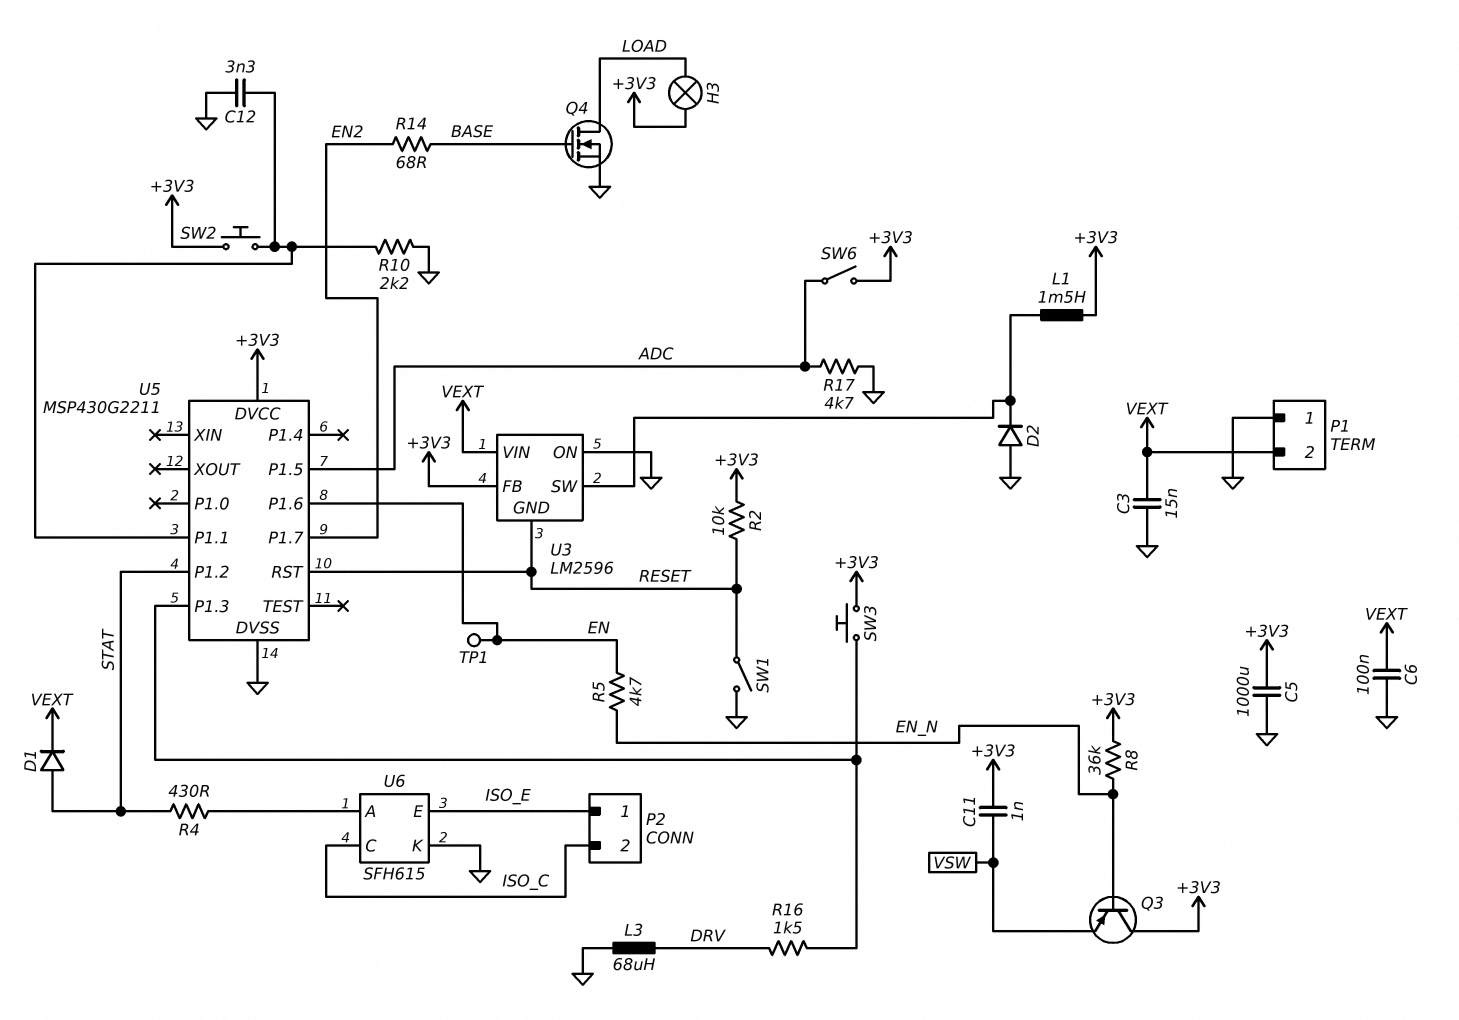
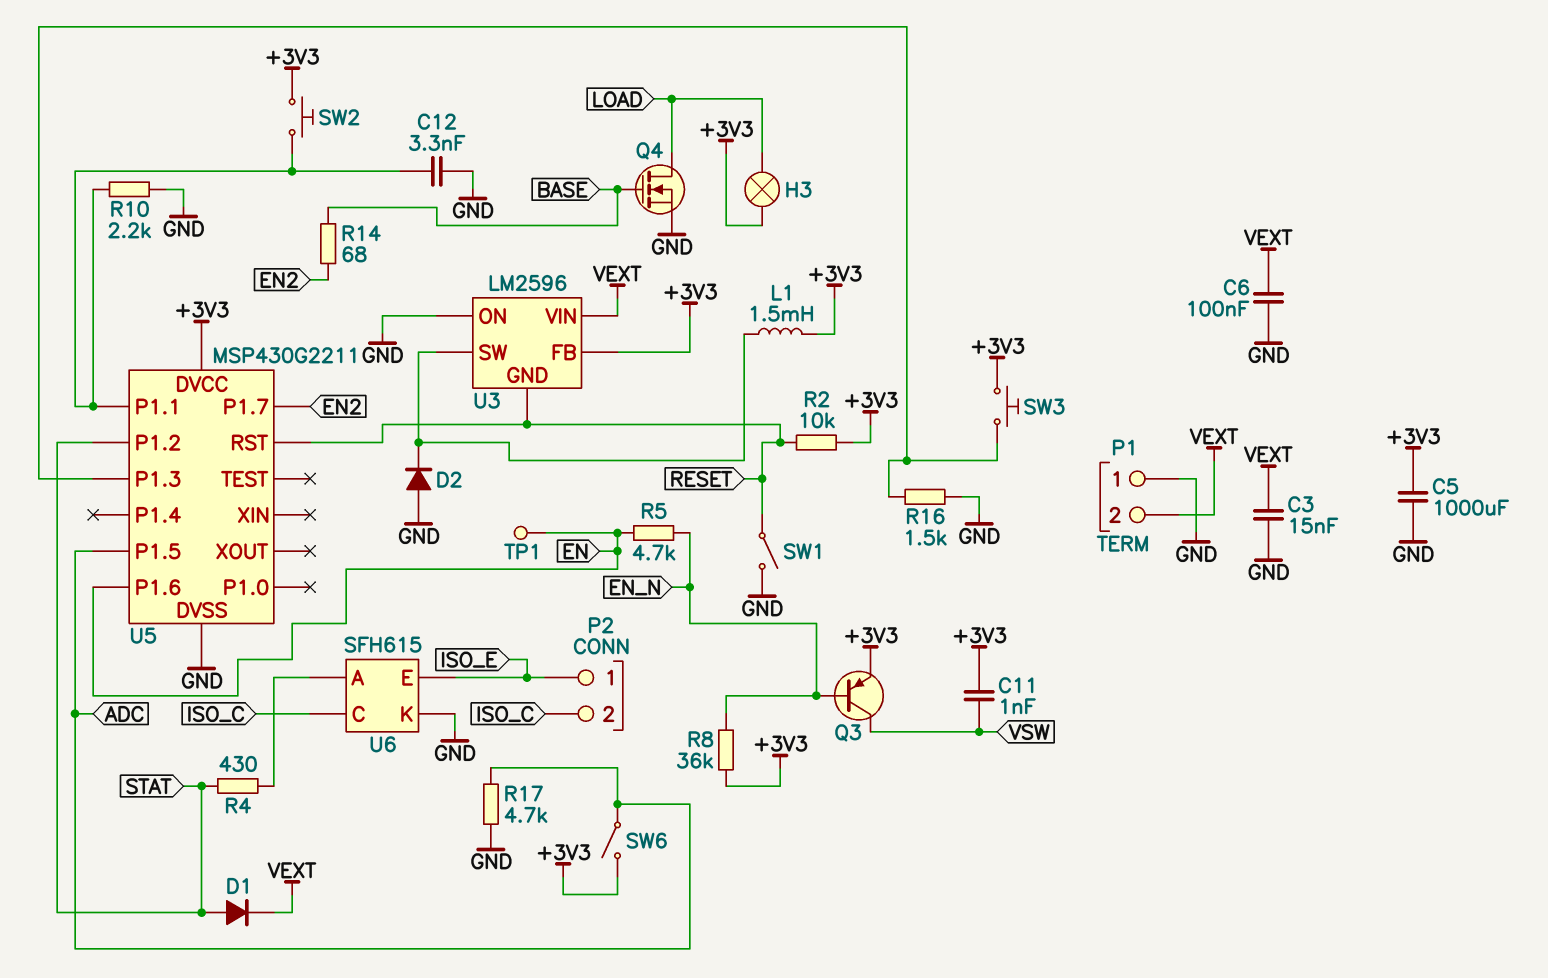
L3: 68uH (DRV, GND) -> none
Q3: PNP (B EN_N, C +3V3, E VSW) -> PNP (B EN_N, C VSW, E +3V3)
R16: 1.5k (DRV, U5/P1.3) -> 1.5k (GND, U5/P1.3)

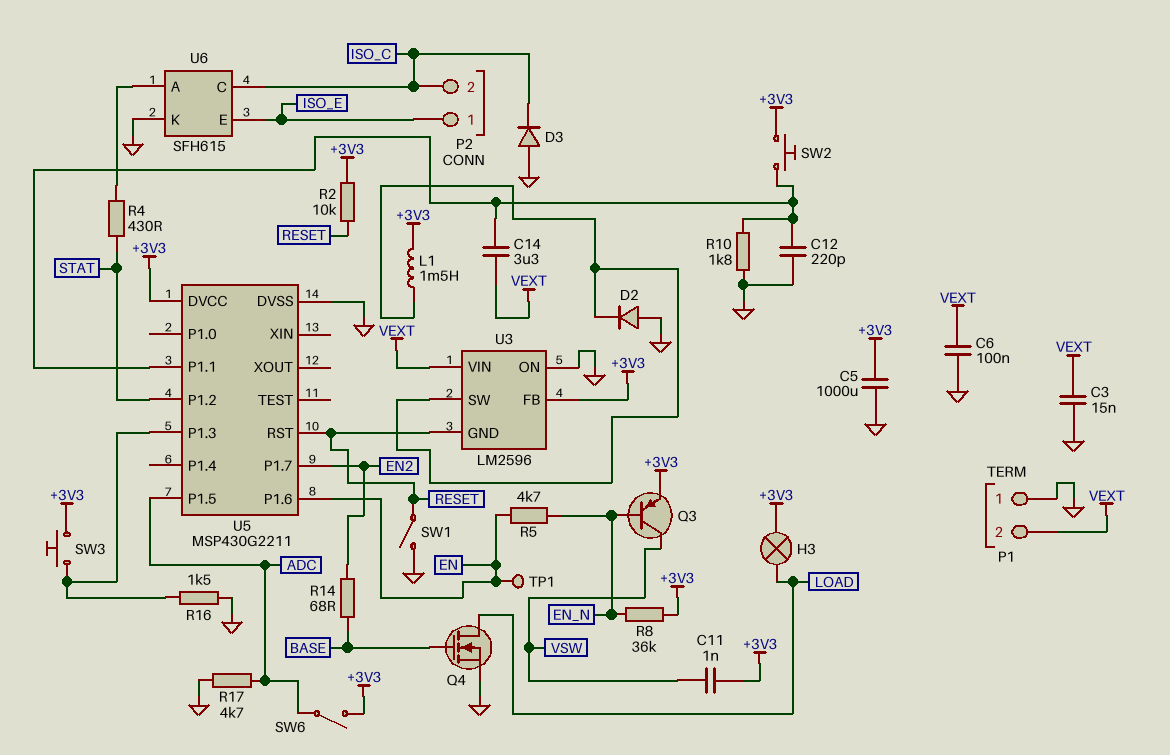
C12: 3.3nF (GND, U5/P1.1) -> 220pF (GND, U5/P1.1)
C14: none -> 3.3uF (U5/P1.1, VEXT)
D1: diode (A STAT, K VEXT) -> none
D3: none -> diode (A GND, K ISO_C)
R10: 2.2k (GND, U5/P1.1) -> 1.8k (GND, U5/P1.1)

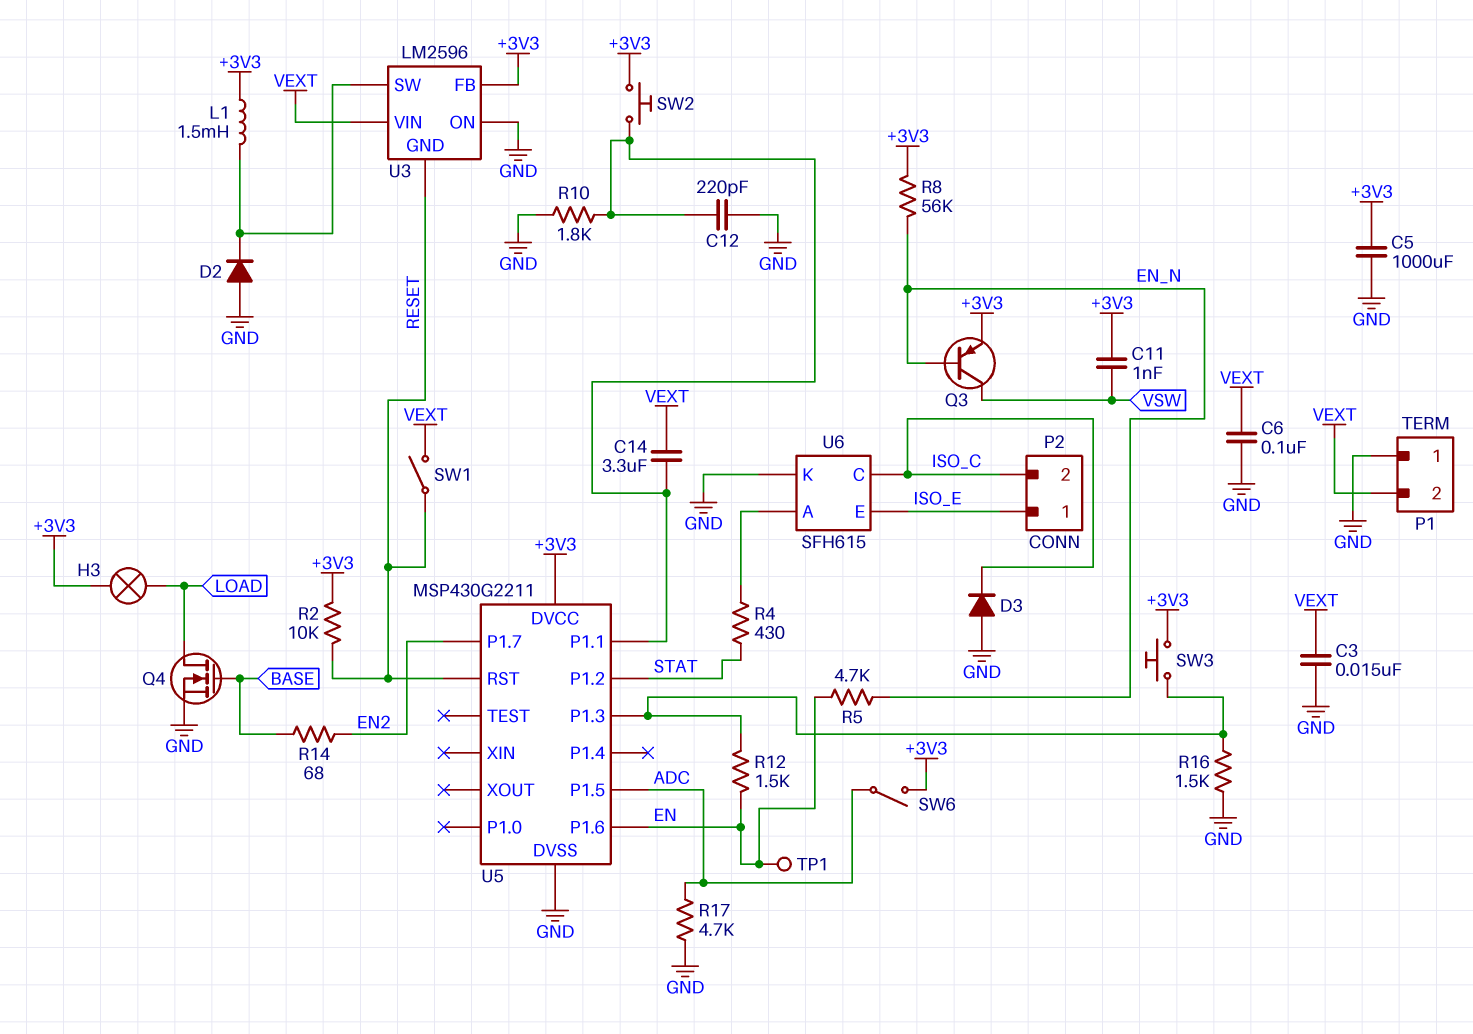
R8: 36k (+3V3, EN_N) -> 56k (+3V3, EN_N)
R12: none -> 1.5k (EN, U5/P1.3)
SW1: switch (GND, RESET) -> switch (RESET, VEXT)

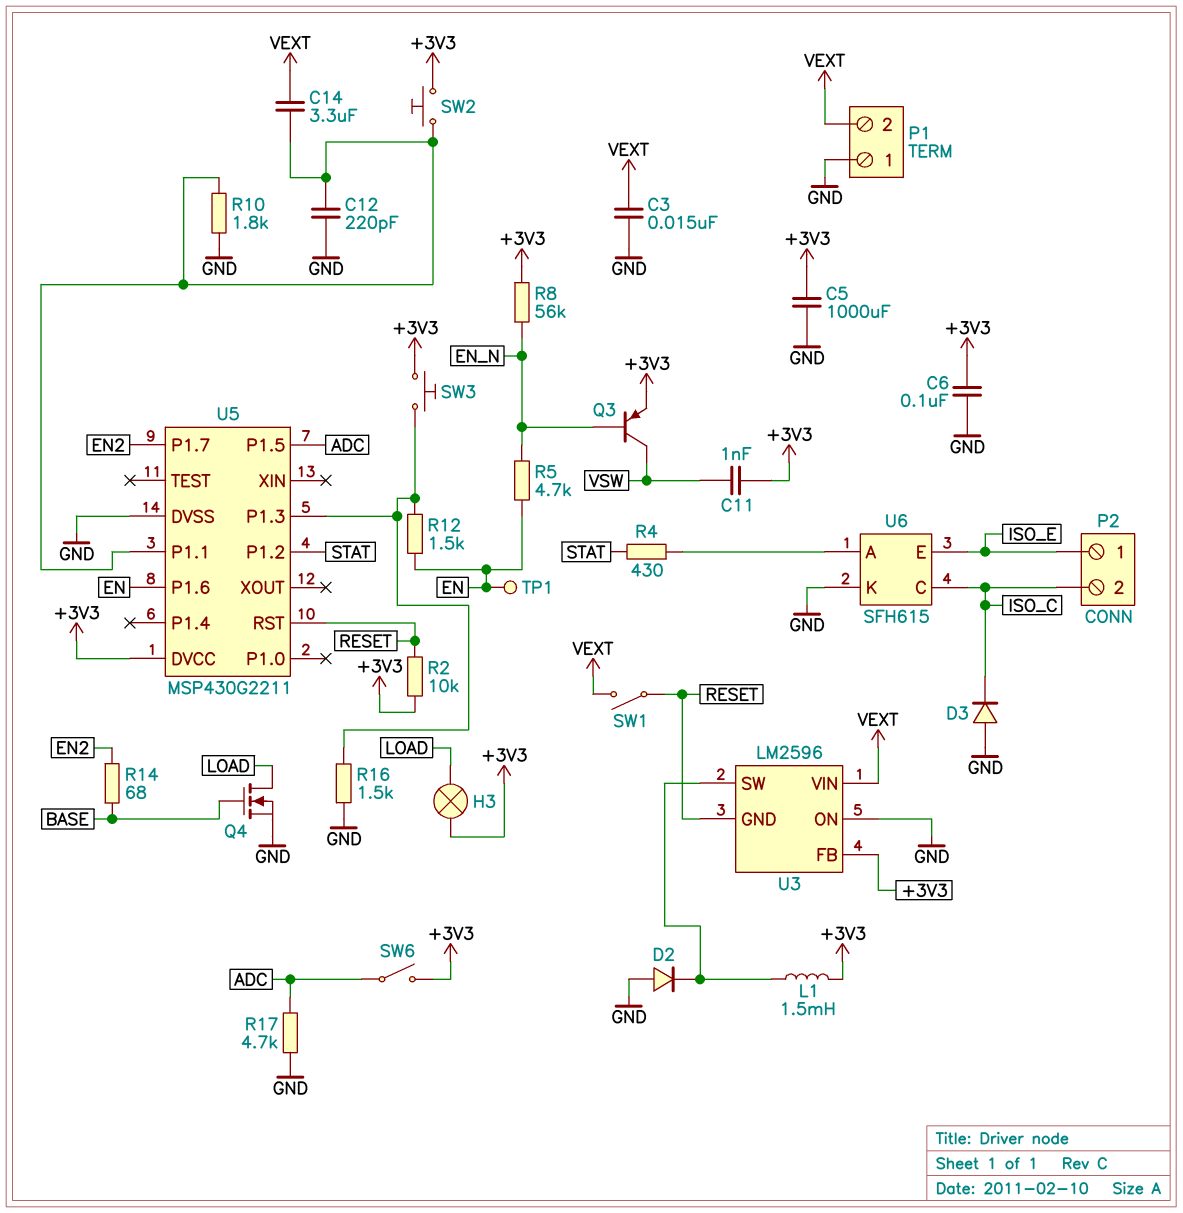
C6: 100nF (GND, VEXT) -> 100nF (+3V3, GND)

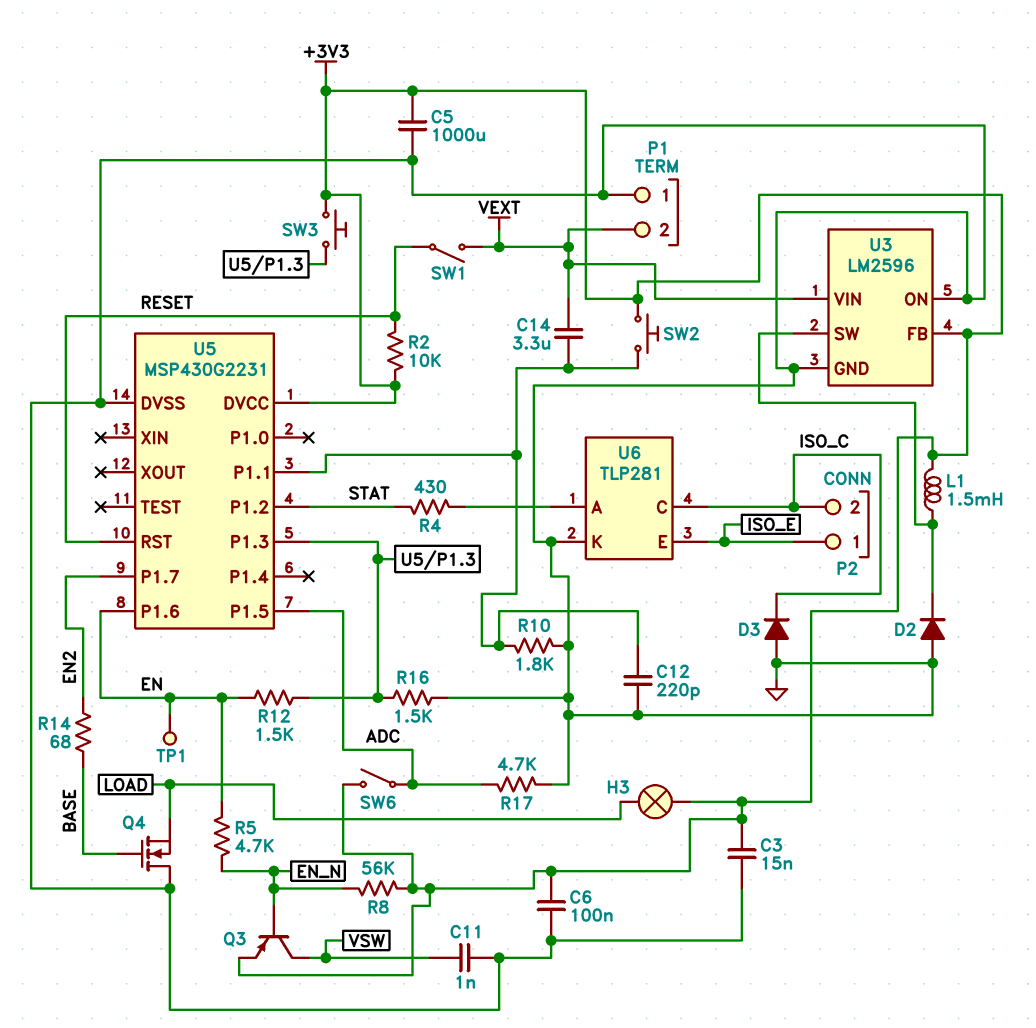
C3: 15nF (GND, VEXT) -> 15nF (+3V3, GND)
C11: 1nF (+3V3, VSW) -> 1nF (GND, VSW)
Q4: NMOS (G BASE, D LOAD, S GND) -> NMOS (G BASE, D GND, S LOAD)
U3 pin GND: RESET -> GND
U5: MSP430G2211 -> MSP430G2231
U6: SFH615 -> TLP281

